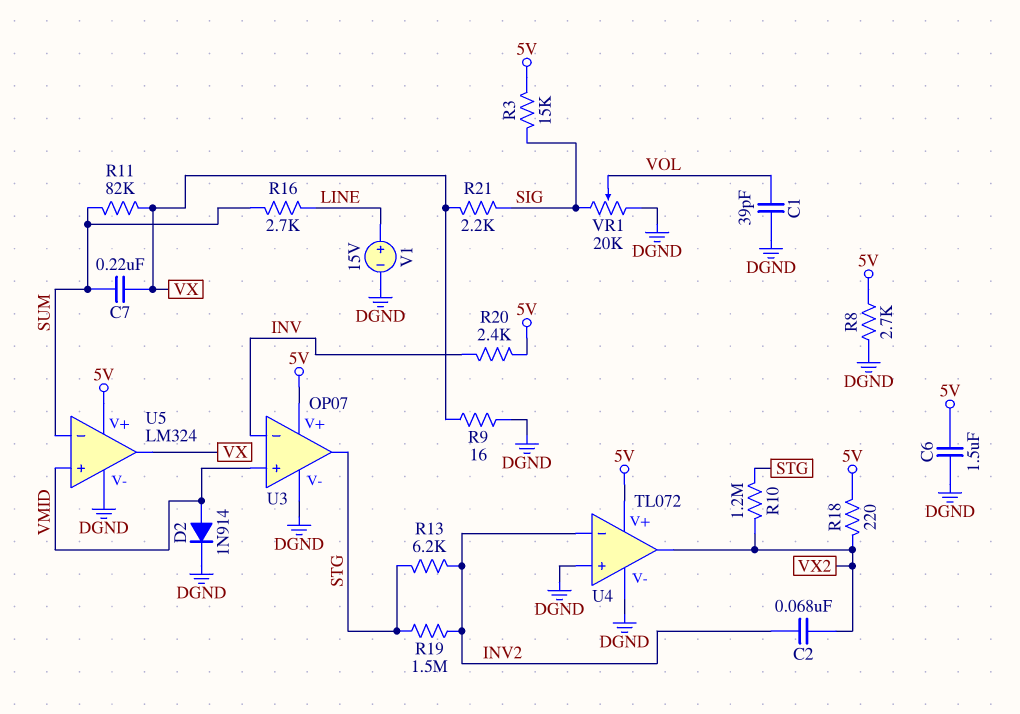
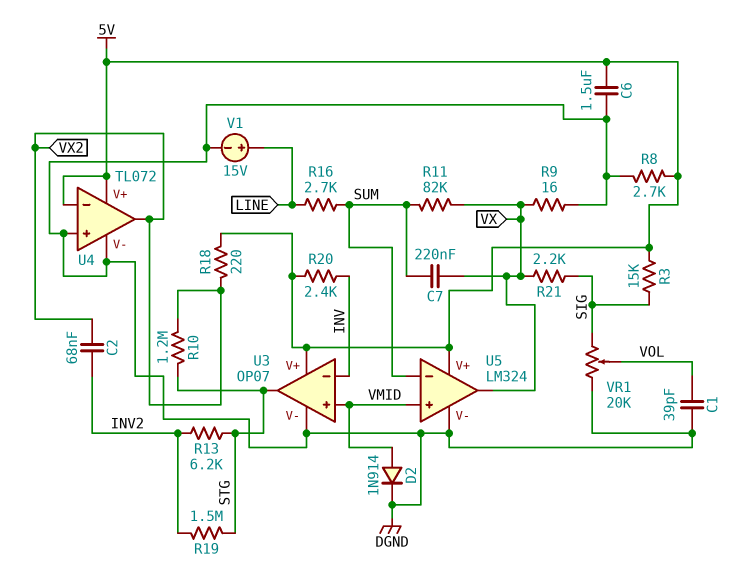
U4 pin in-: INV2 -> 5V

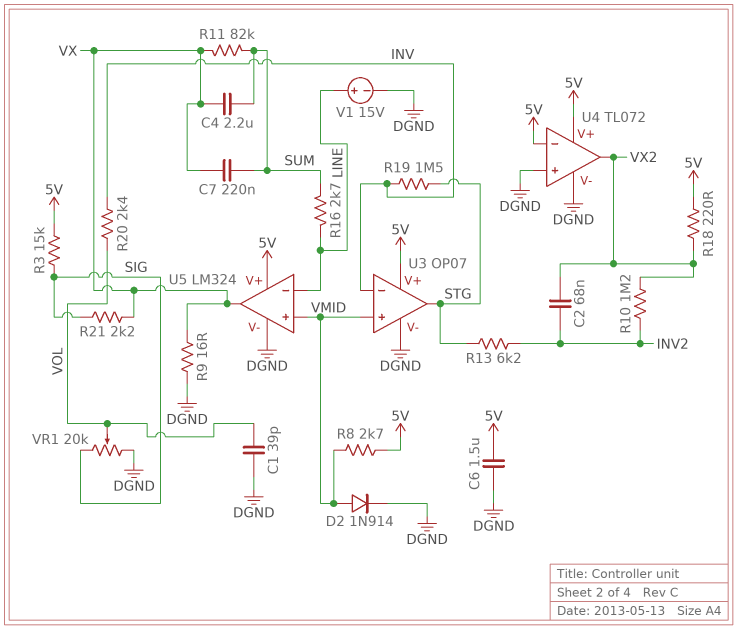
C4: none -> 2.2uF (SUM, VX)
R8: 2.7k (5V, DGND) -> 2.7k (5V, VMID)
R10: 1.2M (STG, VX2) -> 1.2M (INV2, VX2)
R19: 1.5M (INV2, STG) -> 1.5M (INV, STG)
R20: 2.4k (5V, INV) -> 2.4k (INV, VOL)
U5 pin in-: SUM -> LINE

